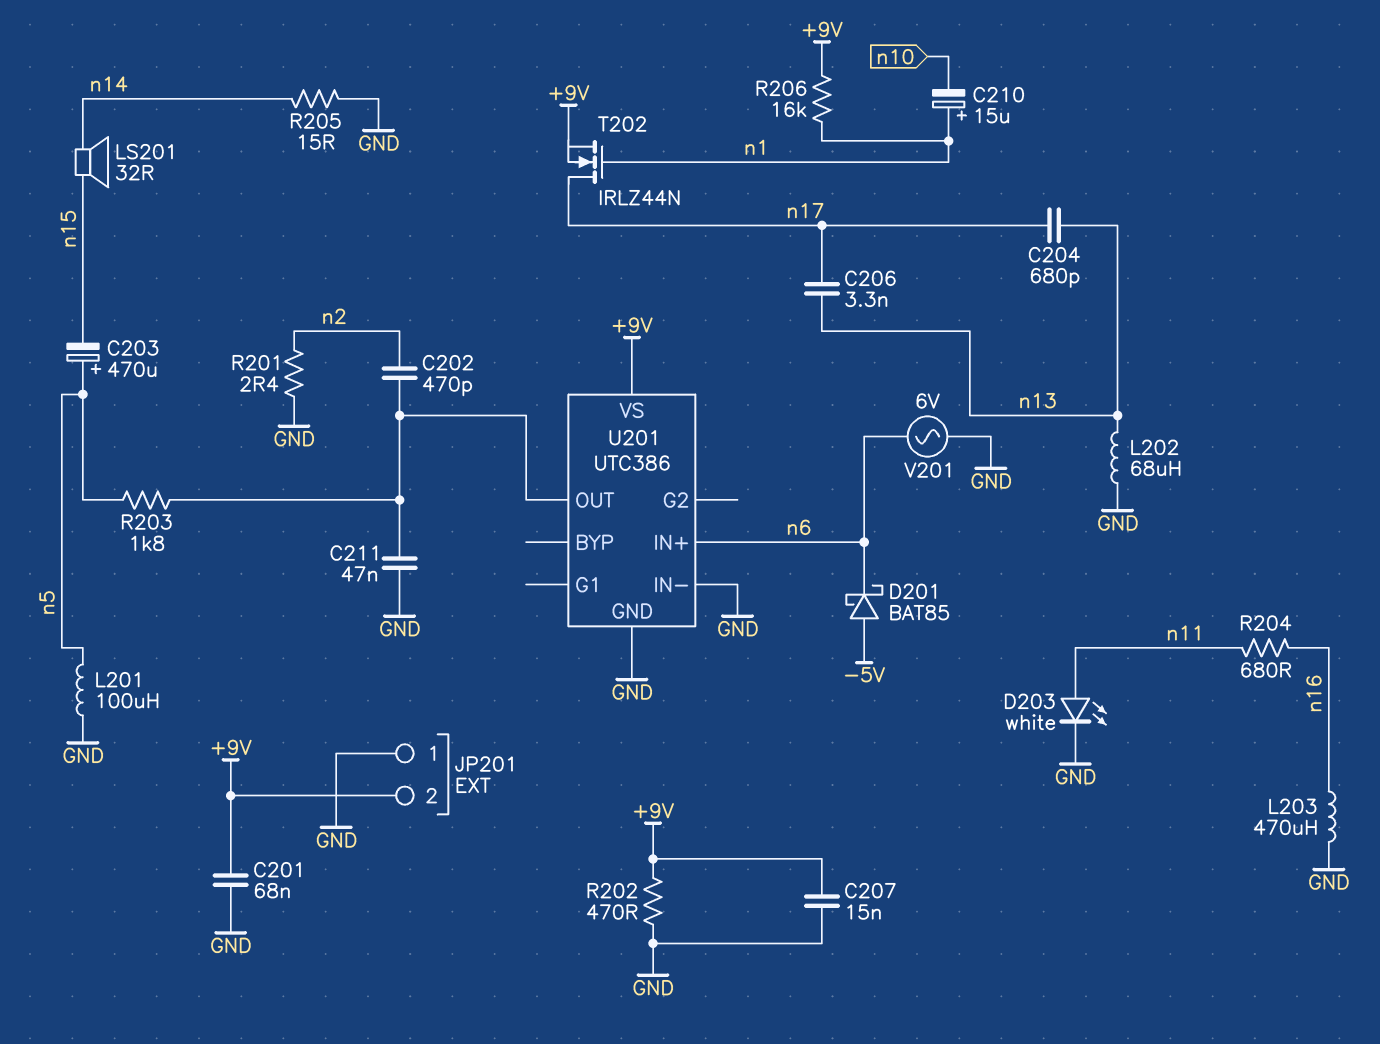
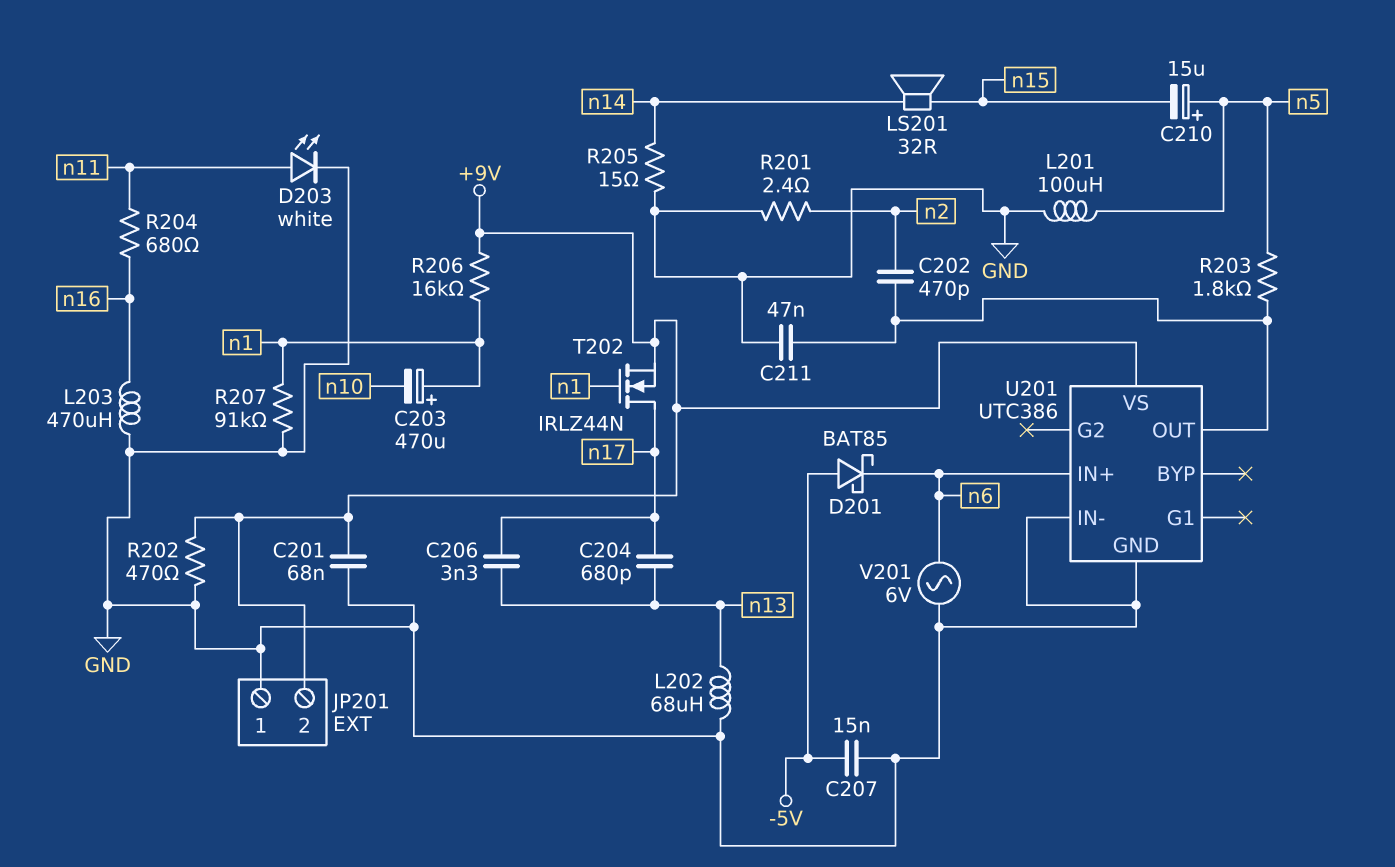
C203: 470uF (plus n5, minus n15) -> 470uF (plus n1, minus n10)
C207: 15nF (+9V, GND) -> 15nF (-5V, GND)
C210: 15uF (plus n1, minus n10) -> 15uF (plus n5, minus n15)
R207: none -> 91k (GND, n1)

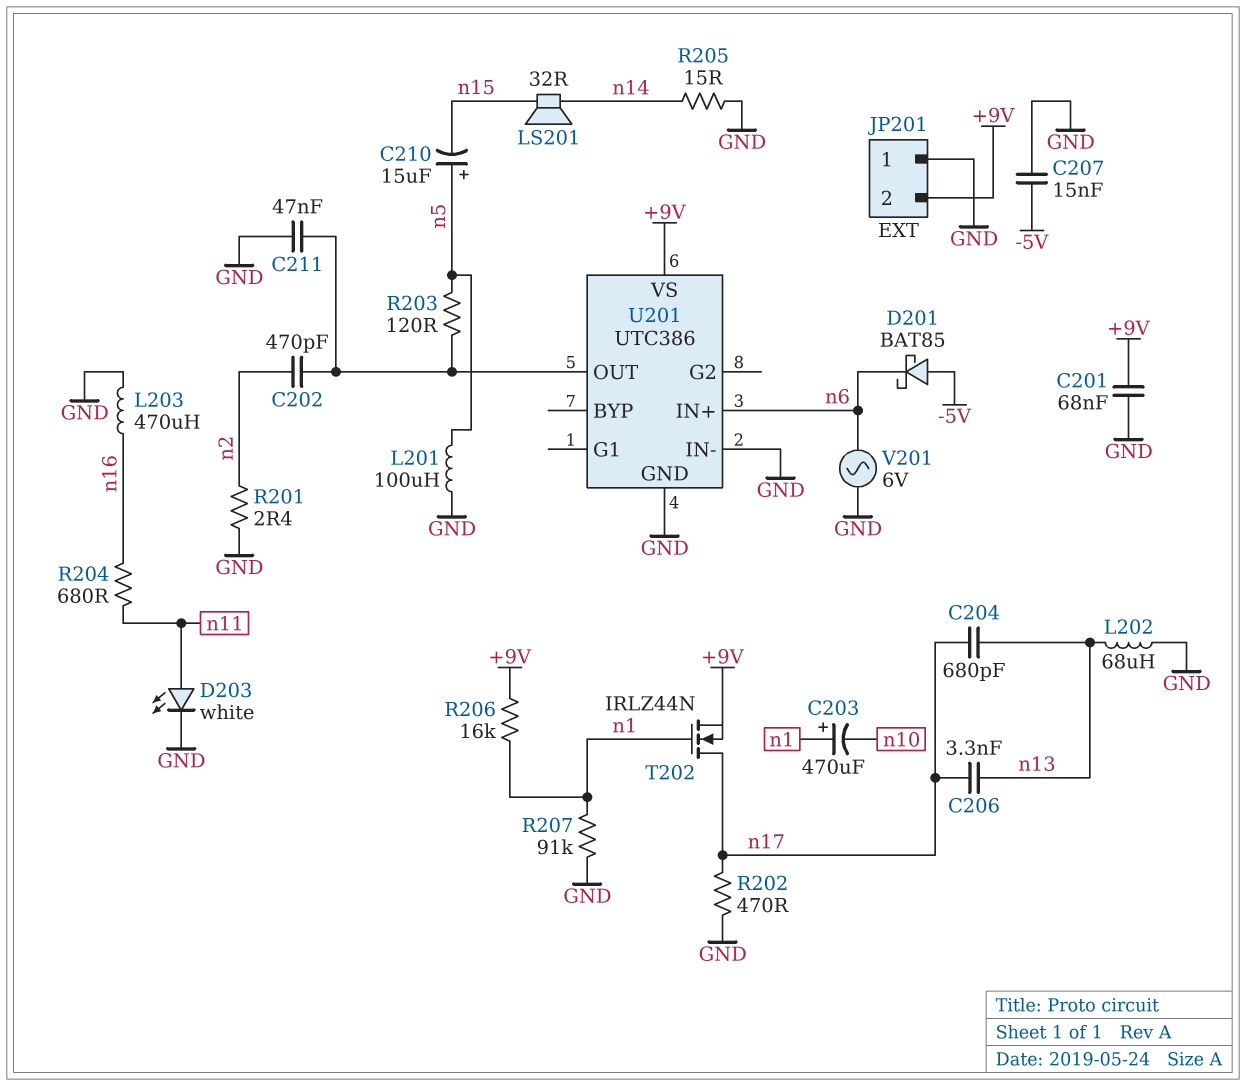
R202: 470 (+9V, GND) -> 470 (GND, n17)
R203: 1.8k (U201/OUT, n5) -> 120 (U201/OUT, n5)

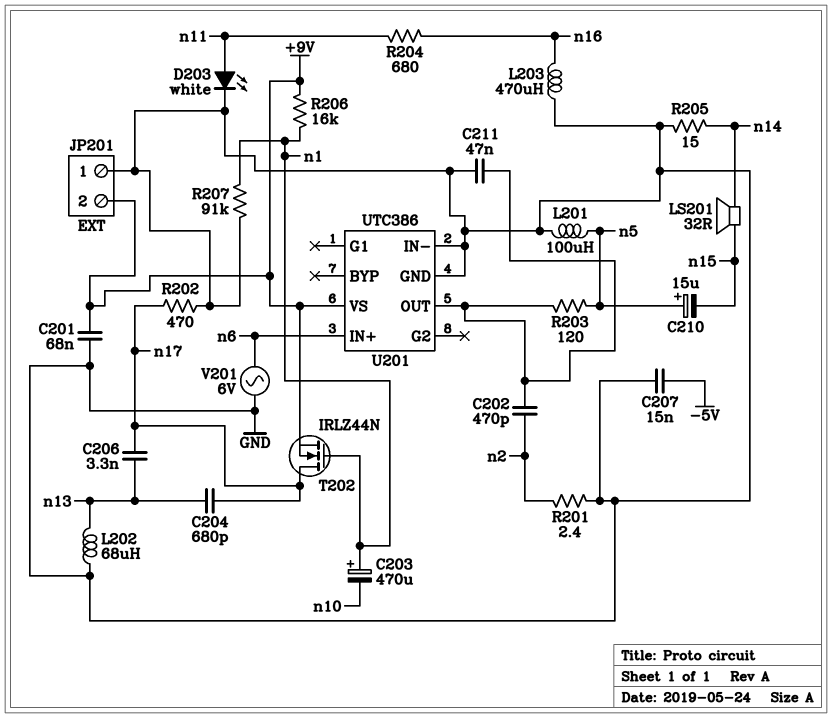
D201: schottky BAT85 (A -5V, K n6) -> none

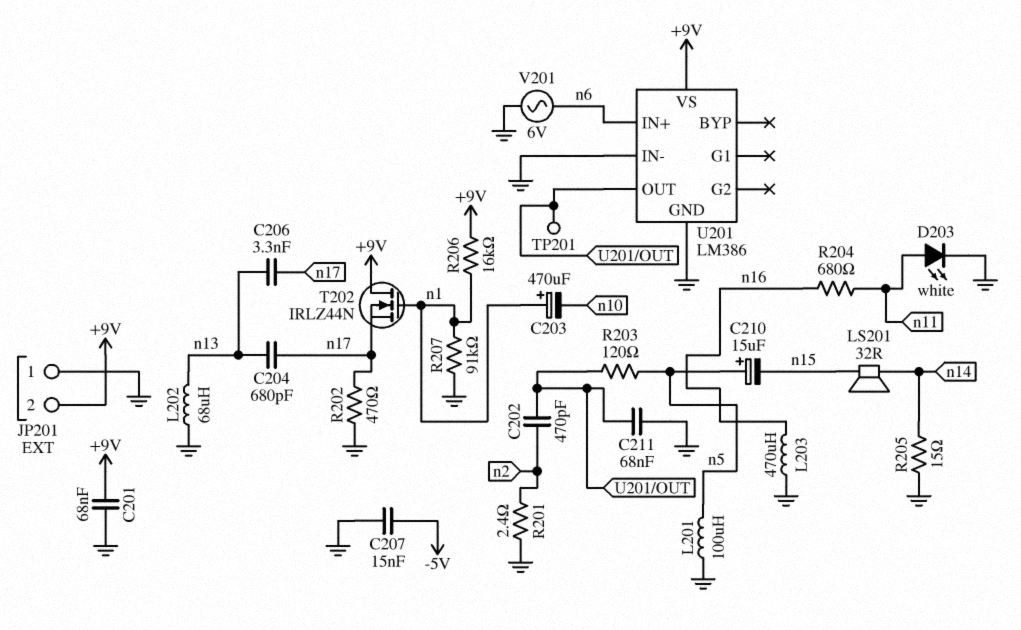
C211: 47nF (GND, U201/OUT) -> 68nF (GND, U201/OUT)
T202: NMOS IRLZ44N (G n1, D n17, S +9V) -> NMOS IRLZ44N (G n1, D +9V, S n17)
TP201: none -> test point (U201/OUT)
U201: UTC386 -> LM386

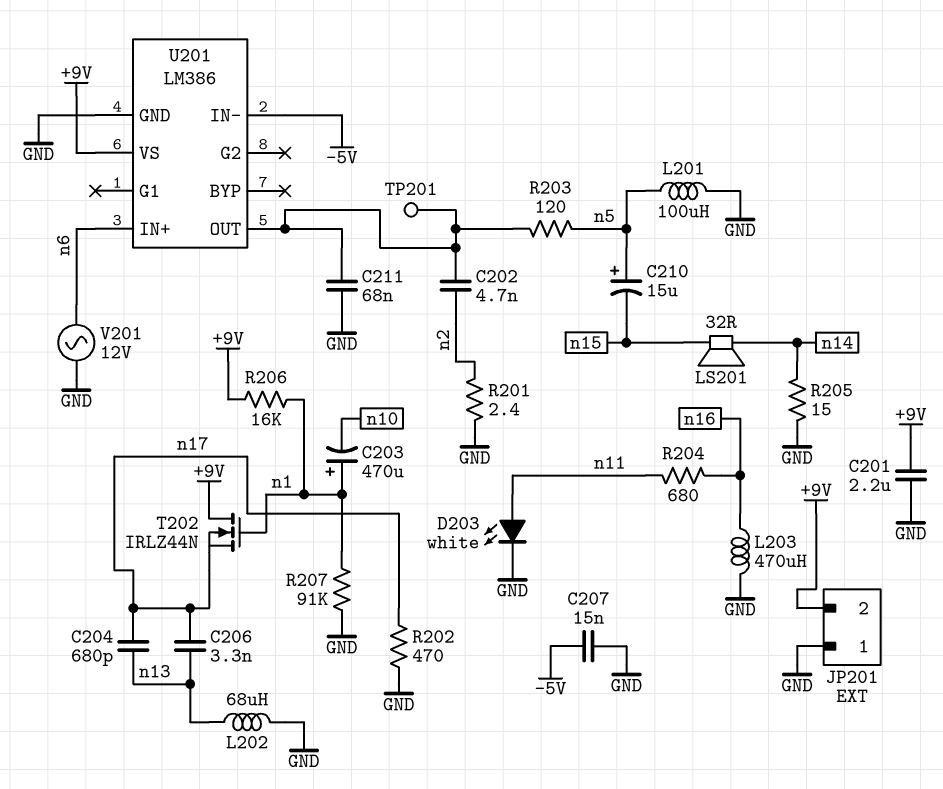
C201: 68nF (+9V, GND) -> 2.2uF (+9V, GND)
C202: 470pF (U201/OUT, n2) -> 4.7nF (U201/OUT, n2)
U201 pin IN-: GND -> -5V
V201: AC 6V (GND, n6) -> AC 12V (GND, n6)

